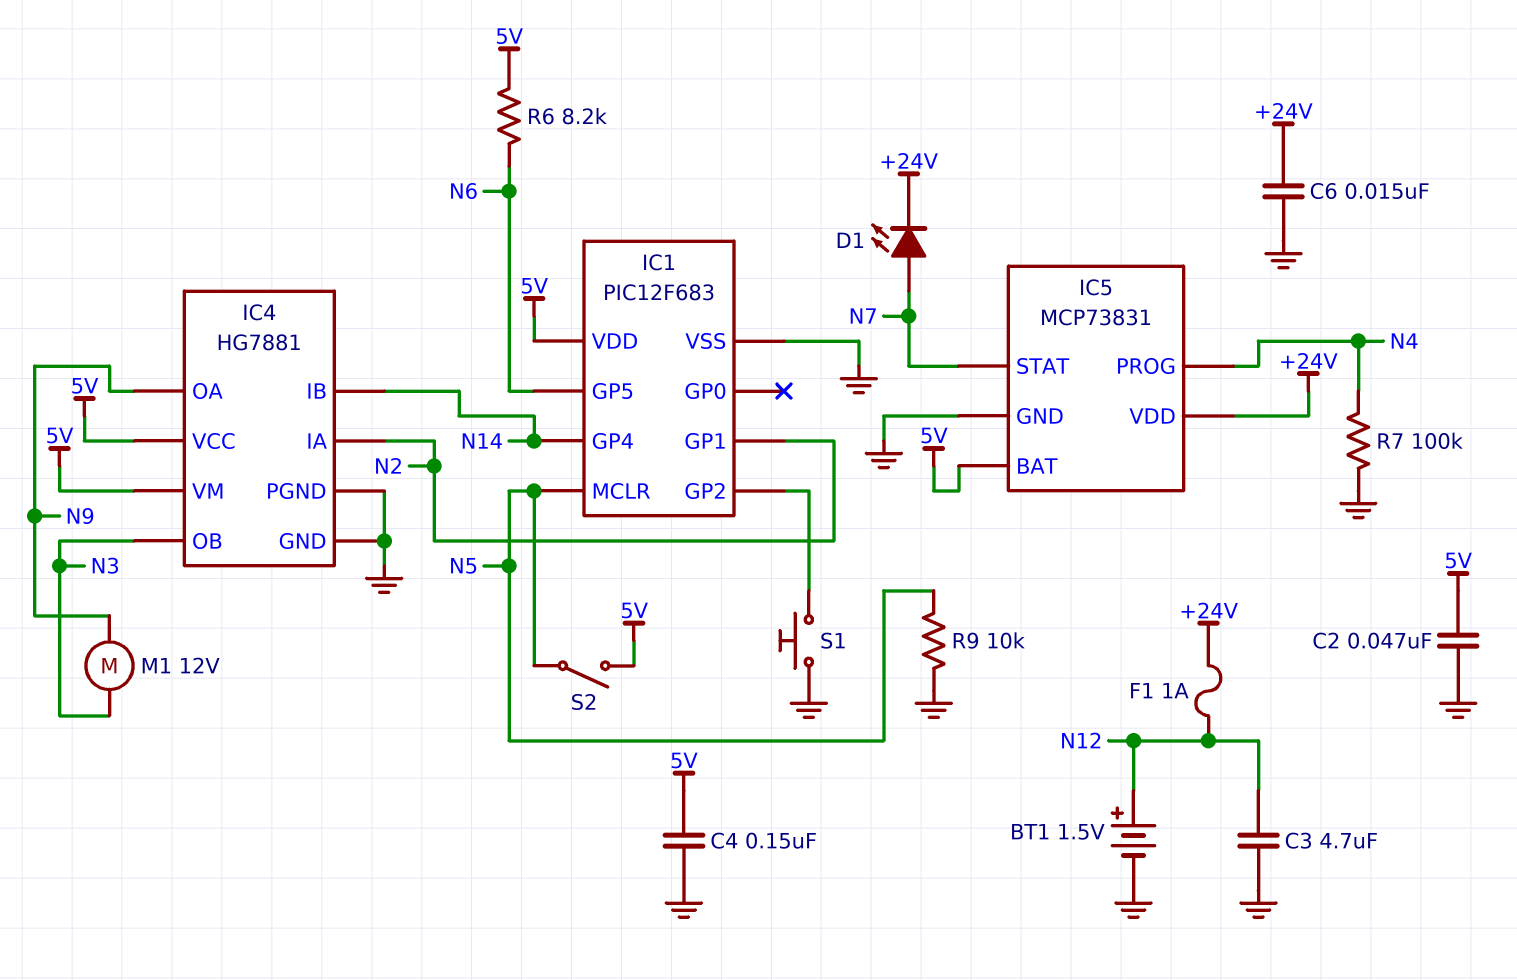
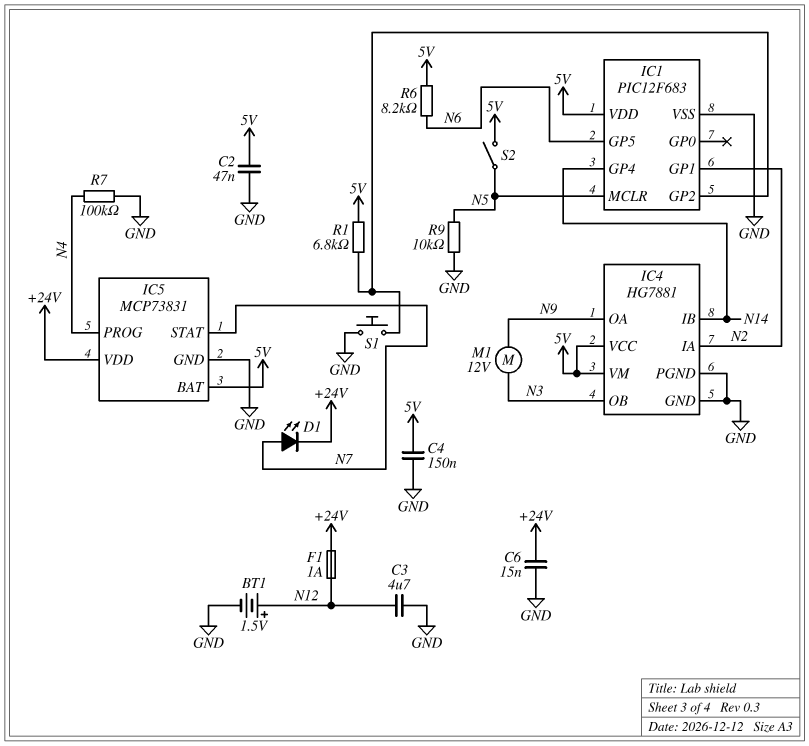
R1: none -> 6.8k (5V, IC1/GP2)

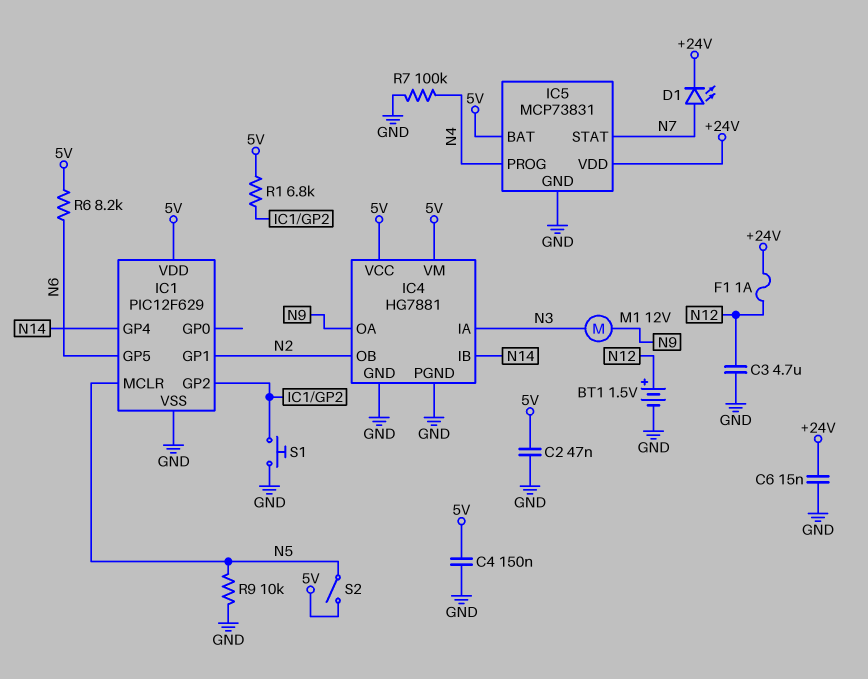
IC1: PIC12F683 -> PIC12F629
IC4 pin IA: N2 -> N3
IC4 pin OB: N3 -> N2

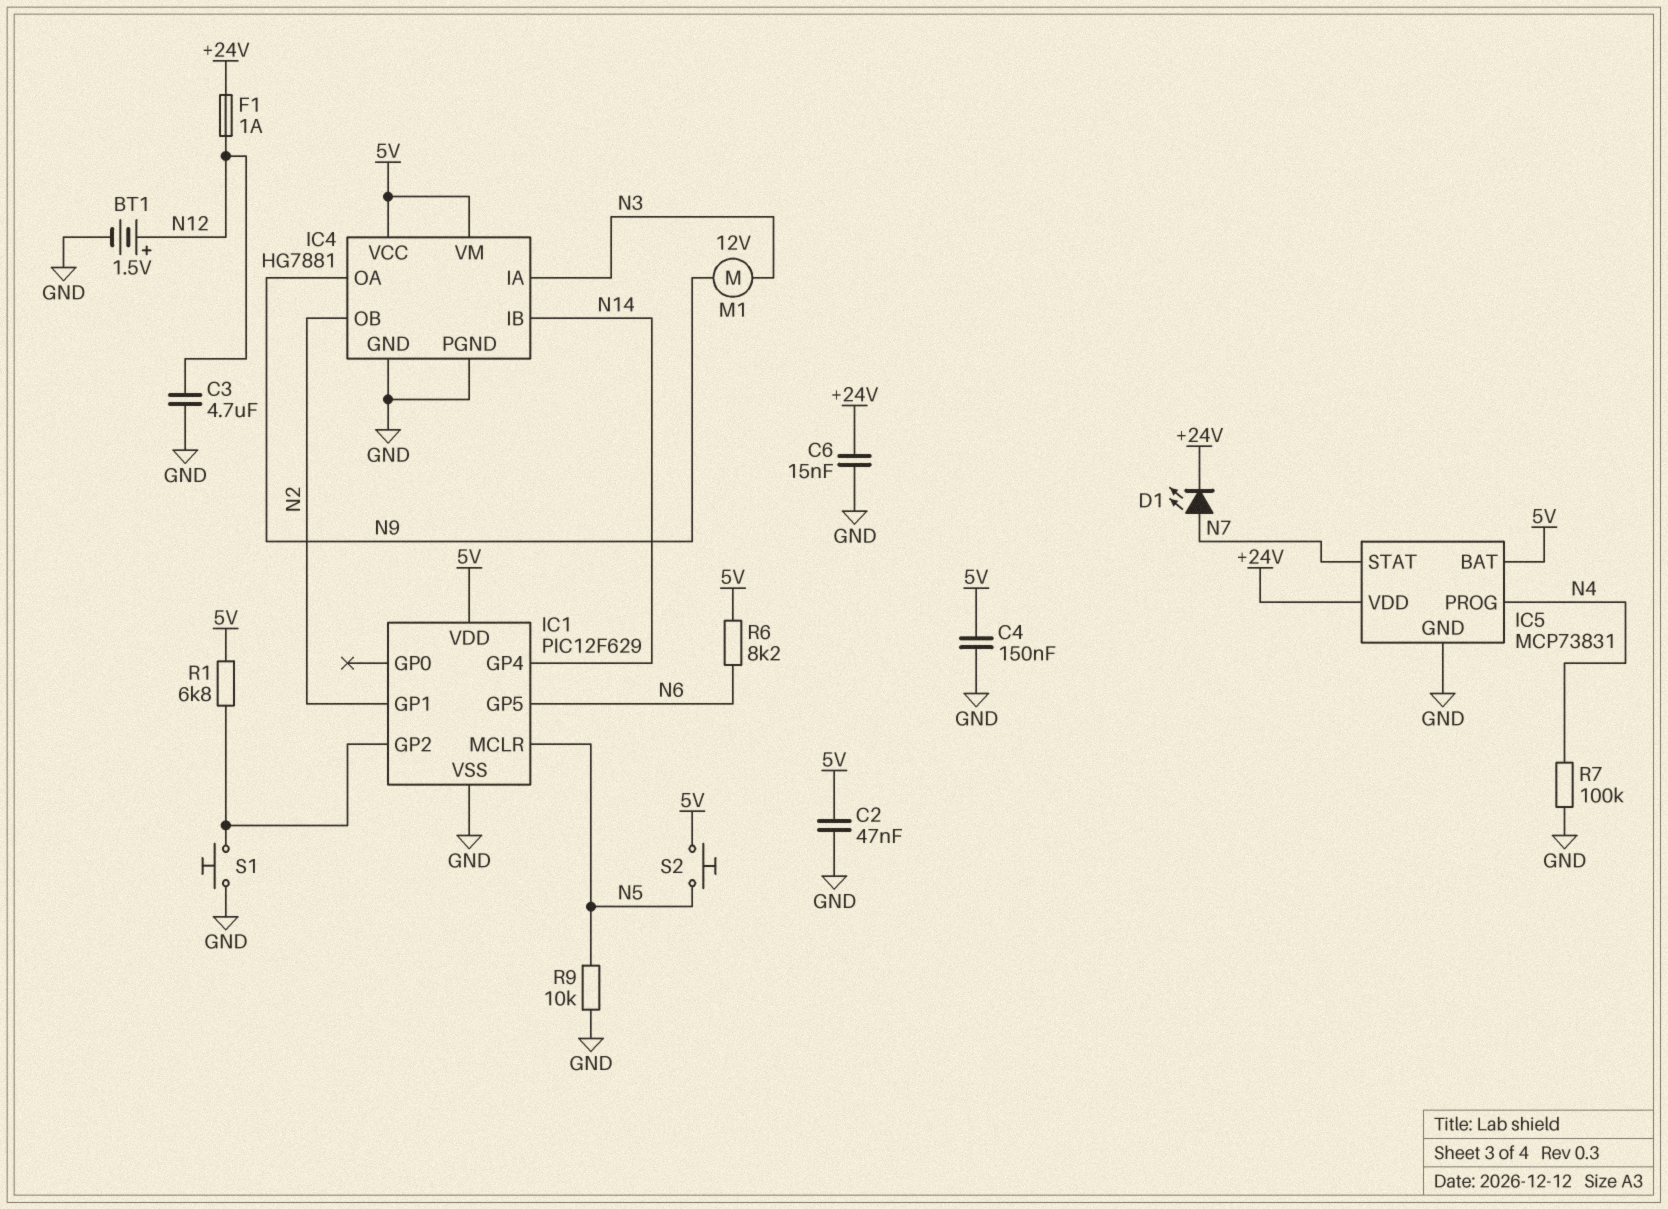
S2: switch (5V, N5) -> button (5V, N5)

